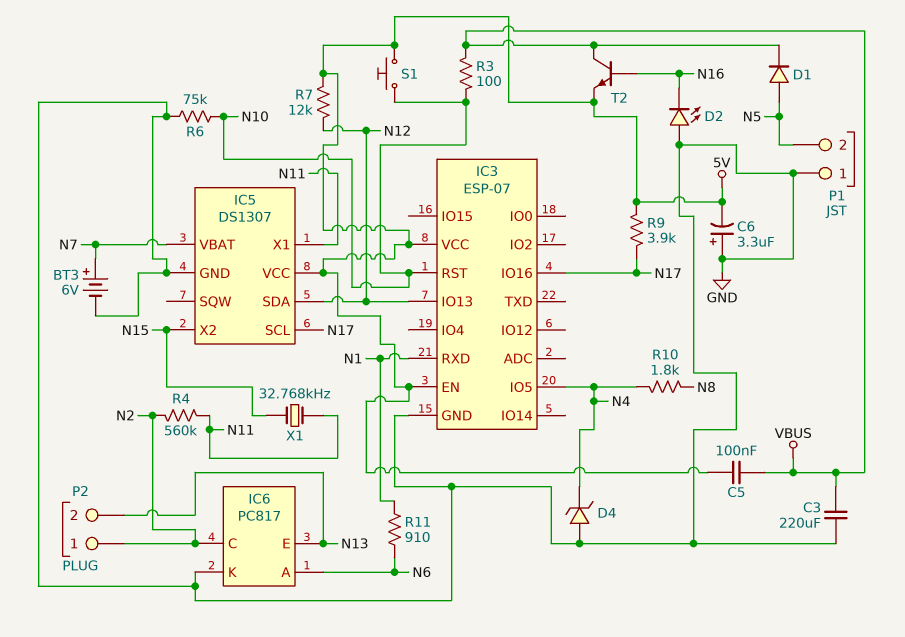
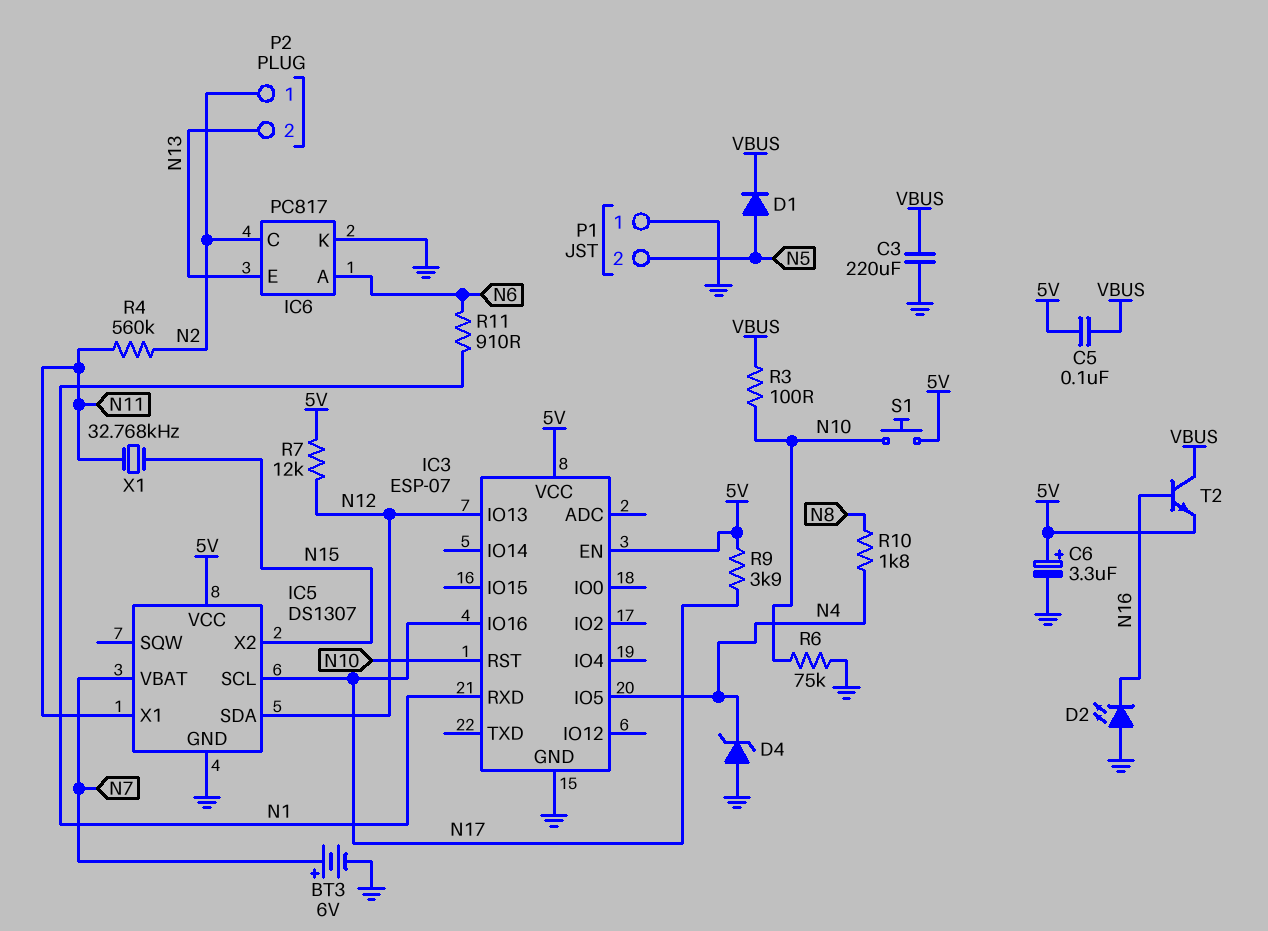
C6: 3.3uF (plus GND, minus 5V) -> 3.3uF (plus 5V, minus GND)

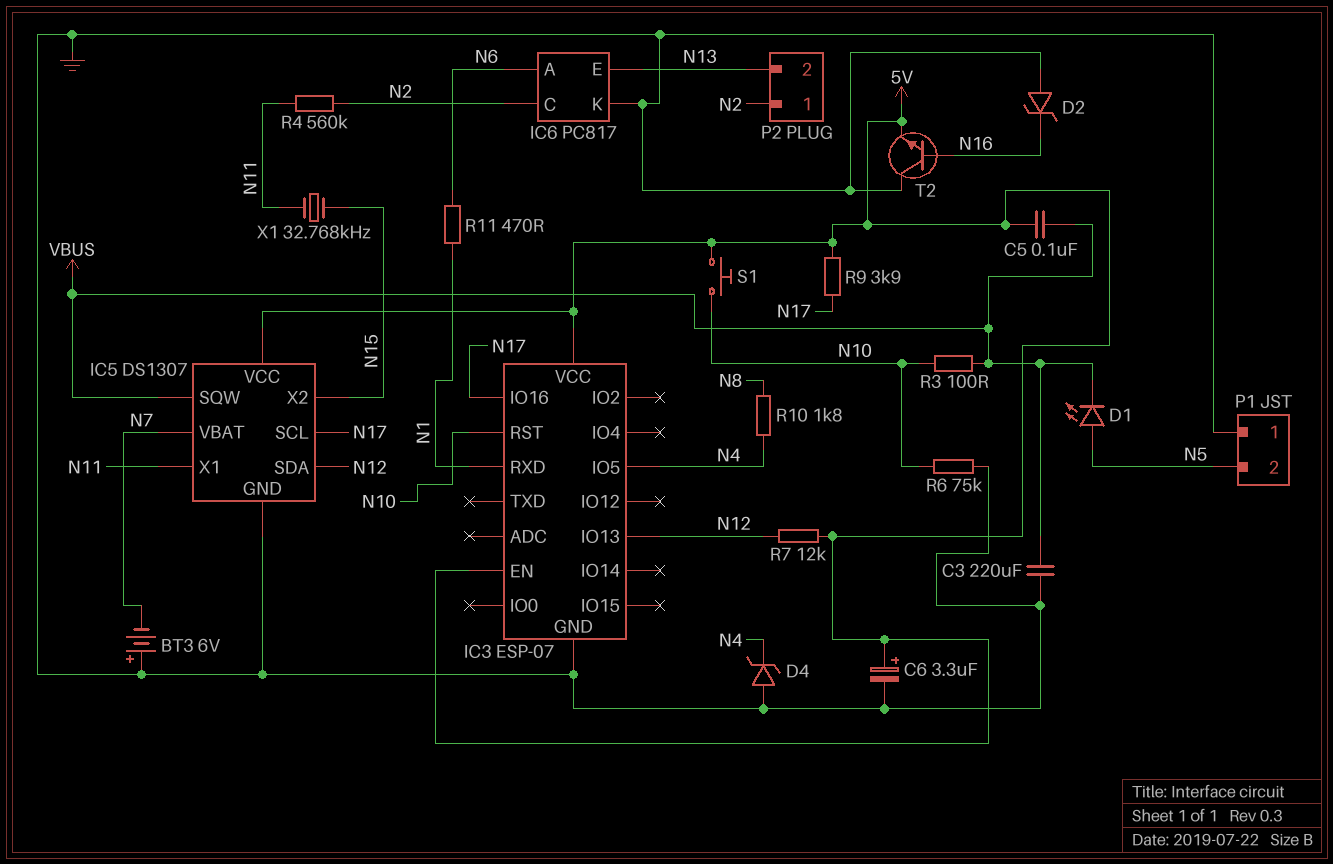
BT3: 6V (plus N7, minus GND) -> 6V (plus GND, minus N7)
D1: diode (A N5, K VBUS) -> LED (A N5, K VBUS)
D2: LED (A GND, K N16) -> zener (A GND, K N16)
IC5 pin SQW: none -> VBUS
R11: 910 (N1, N6) -> 470 (N1, N6)
T2: NPN (B N16, C VBUS, E 5V) -> NPN (B N16, C GND, E 5V)

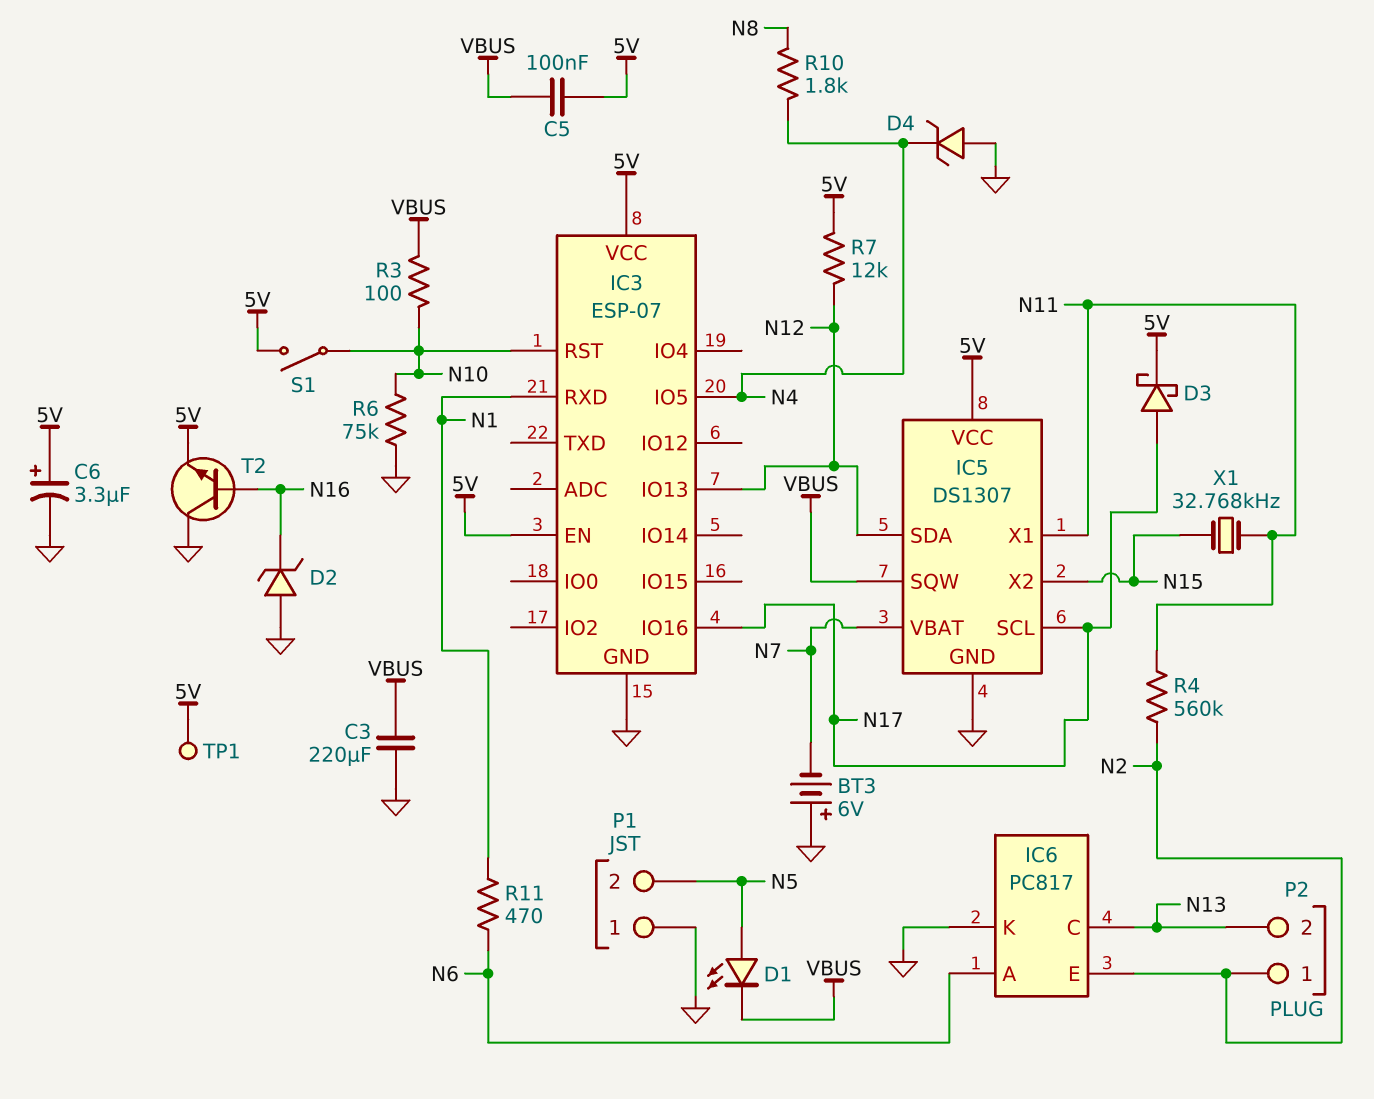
D3: none -> schottky (A N17, K 5V)
IC6 pin C: N2 -> N13
IC6 pin E: N13 -> N2
R9: 3.9k (5V, N17) -> none
S1: button (5V, N10) -> switch (5V, N10)
TP1: none -> test point (5V)

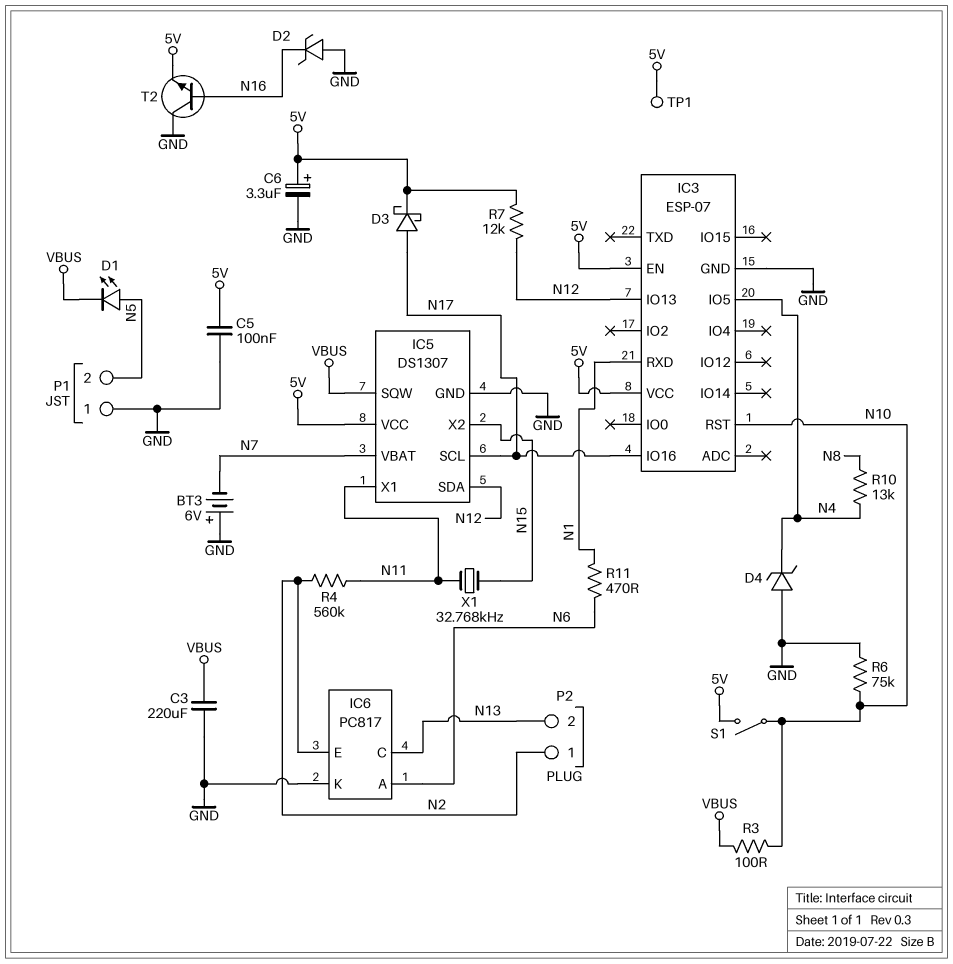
C5: 100nF (5V, VBUS) -> 100nF (5V, GND)
R10: 1.8k (N4, N8) -> 13k (N4, N8)

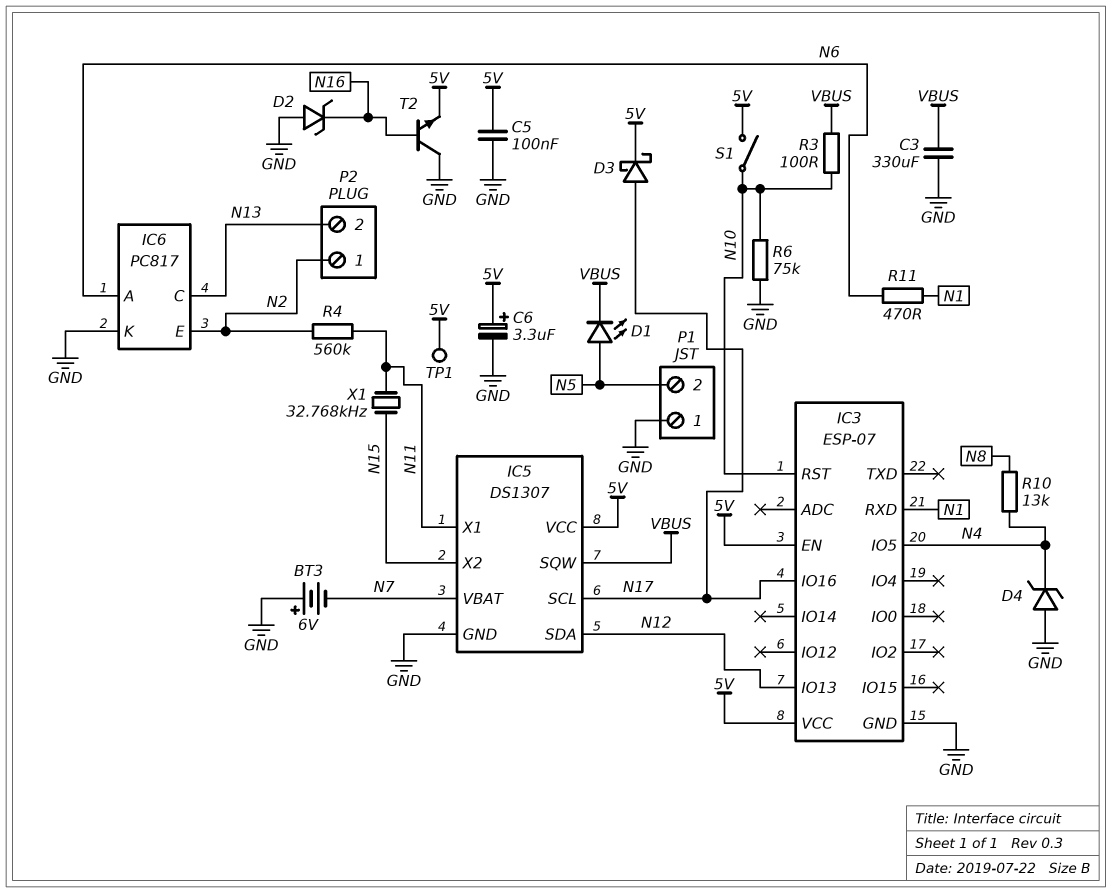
C3: 220uF (GND, VBUS) -> 330uF (GND, VBUS)
R7: 12k (5V, N12) -> none

